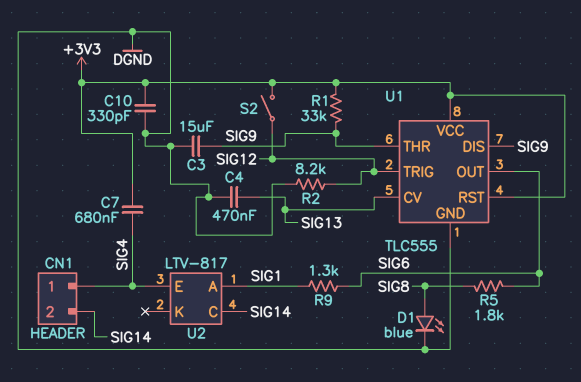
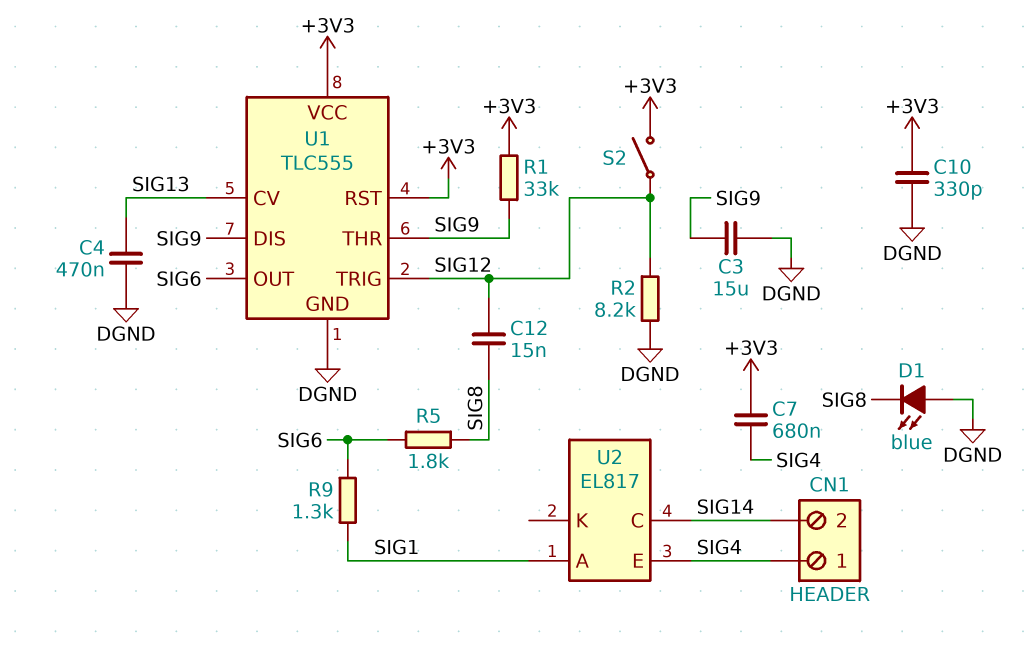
C12: none -> 15nF (SIG8, SIG12)
D1: LED blue (A SIG8, K DGND) -> LED blue (A DGND, K SIG8)
U2: LTV-817 -> EL817

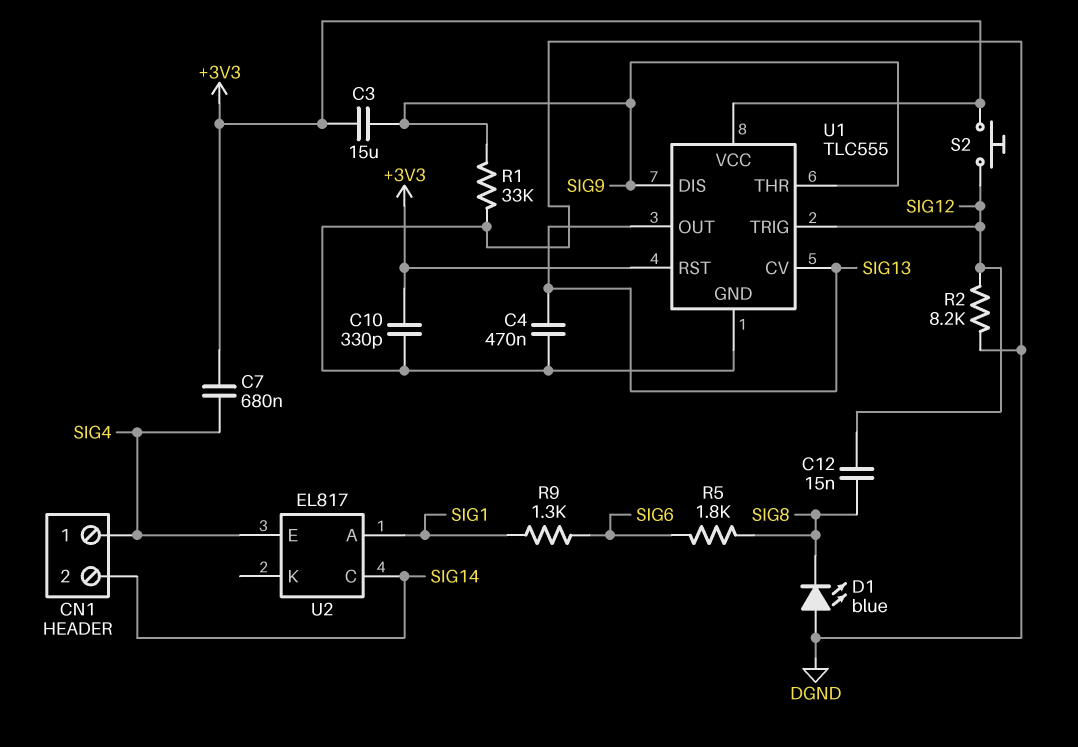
C3: 15uF (DGND, SIG9) -> 15uF (+3V3, SIG9)
R1: 33k (+3V3, SIG9) -> 33k (DGND, SIG9)
S2: switch (+3V3, SIG12) -> button (+3V3, SIG12)
U1 pin OUT: SIG6 -> SIG13

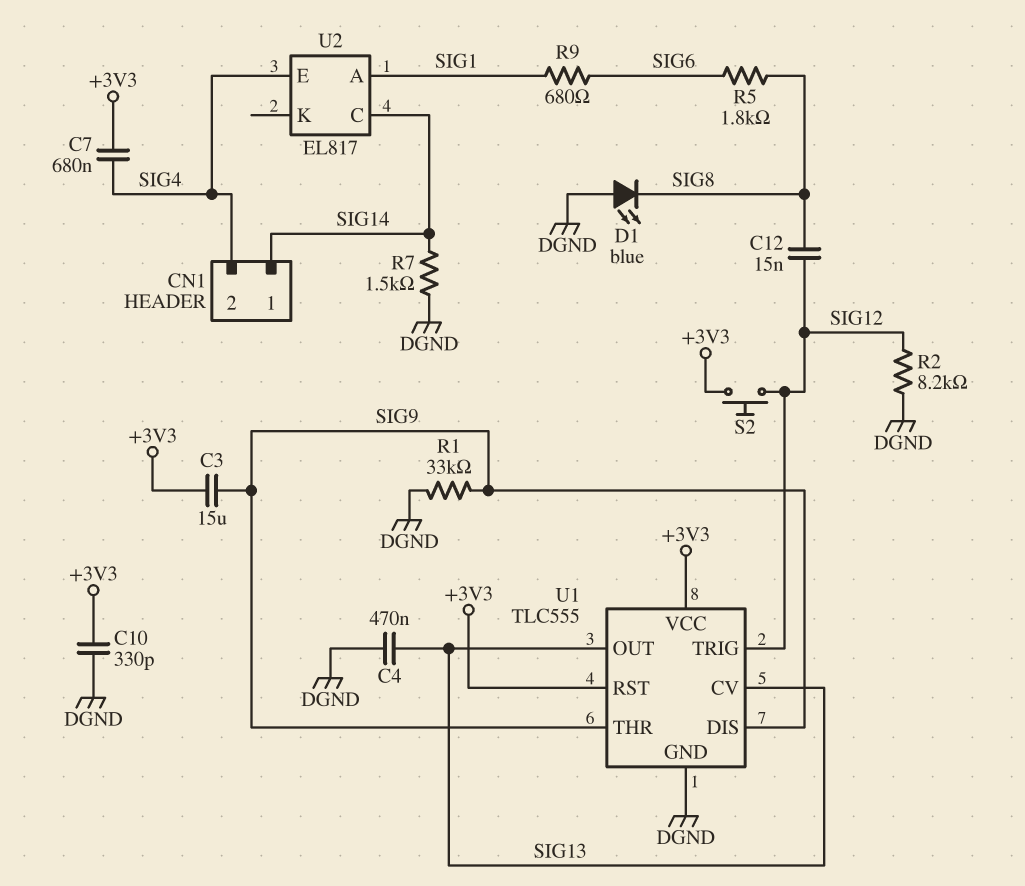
CN1 pin 1: SIG4 -> SIG14
CN1 pin 2: SIG14 -> SIG4
R7: none -> 1.5k (DGND, SIG14)
R9: 1.3k (SIG1, SIG6) -> 680 (SIG1, SIG6)

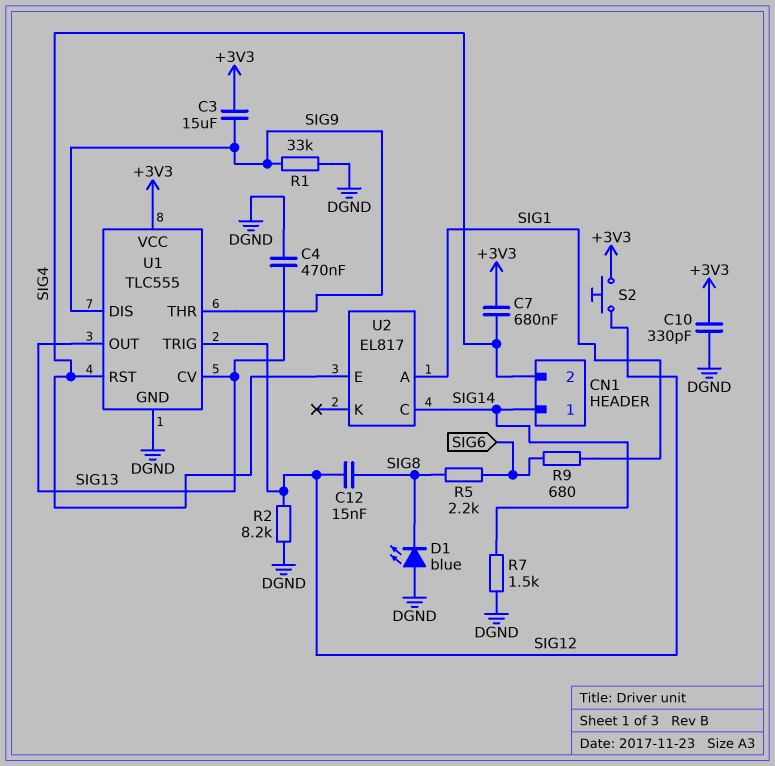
R5: 1.8k (SIG6, SIG8) -> 2.2k (SIG6, SIG8)
U1 pin RST: +3V3 -> SIG4

